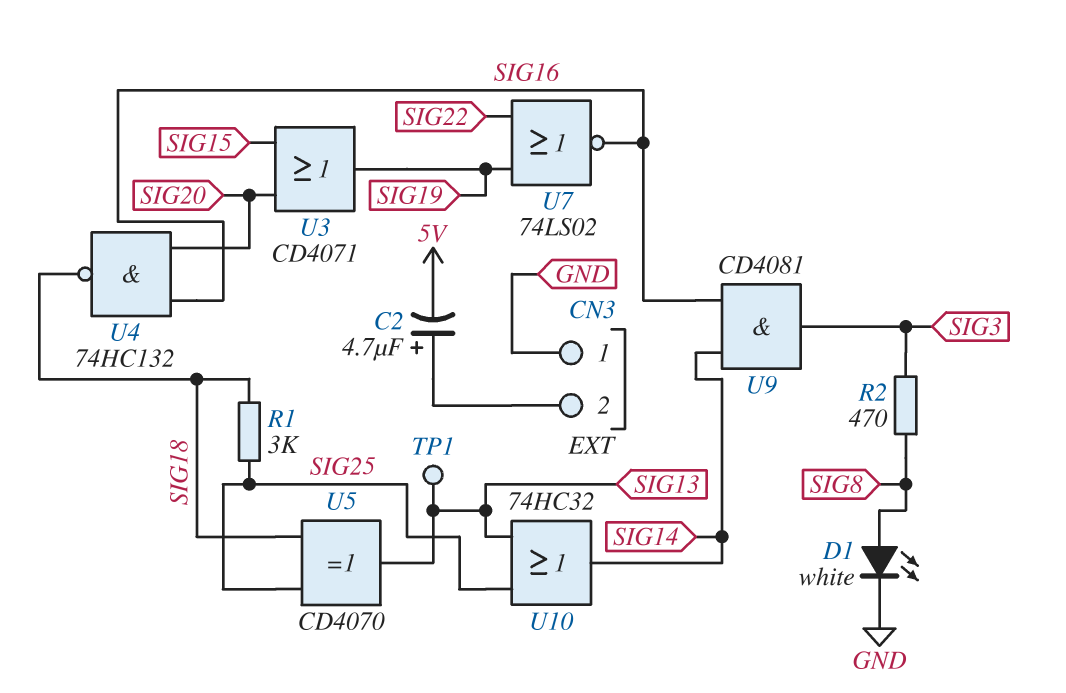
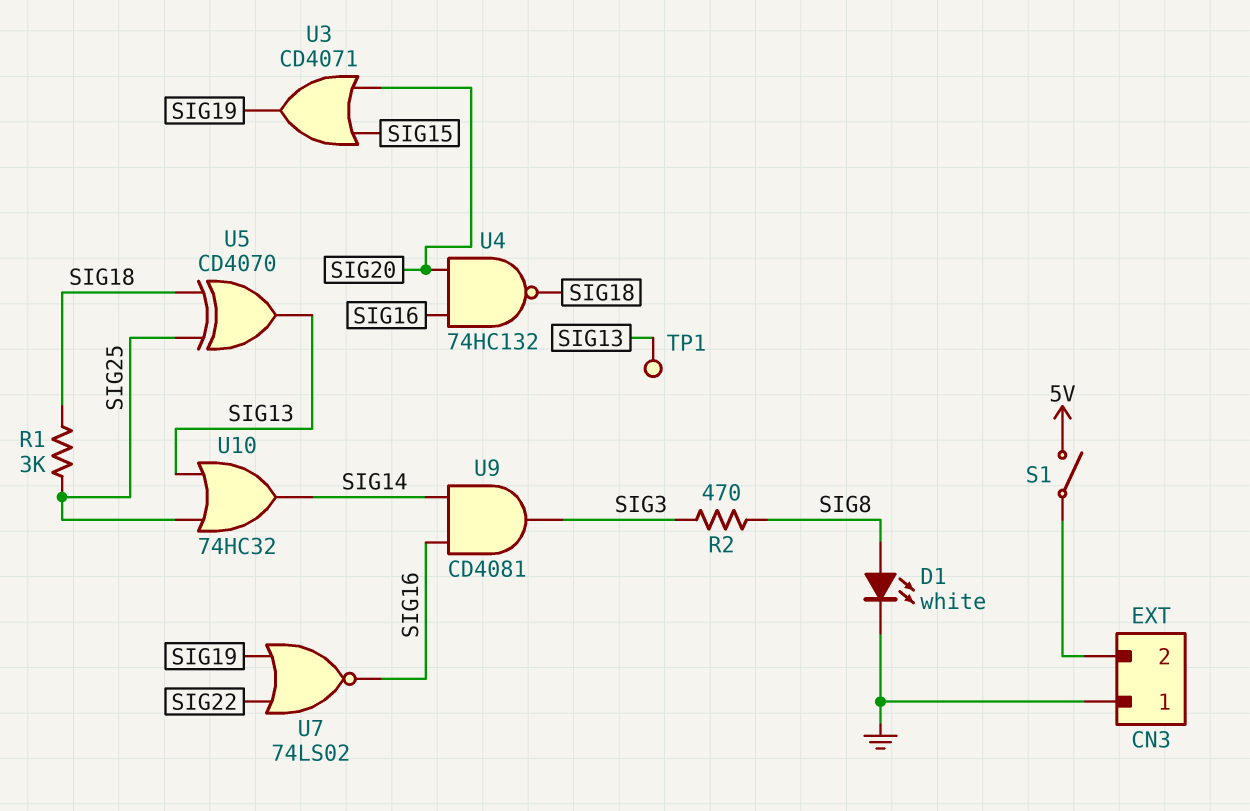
C2: 4.7uF (plus CN3/2, minus 5V) -> none
S1: none -> switch (5V, CN3/2)

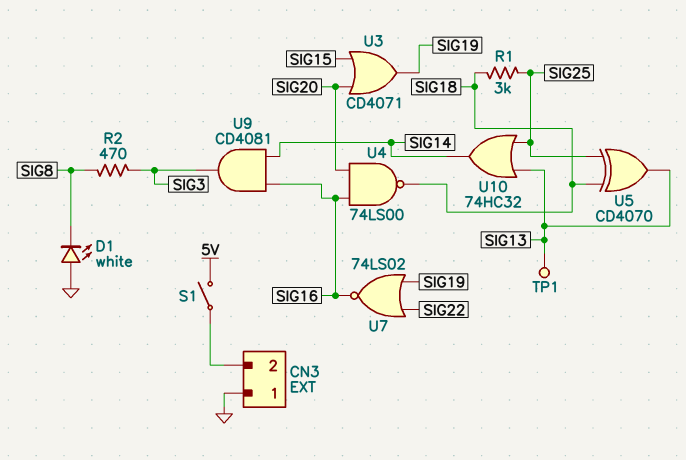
D1: LED white (A SIG8, K GND) -> LED white (A GND, K SIG8)
U4: NAND 74HC132 (in SIG16, in SIG20, out SIG18) -> NAND 74LS00 (in SIG16, in SIG20, out SIG18)

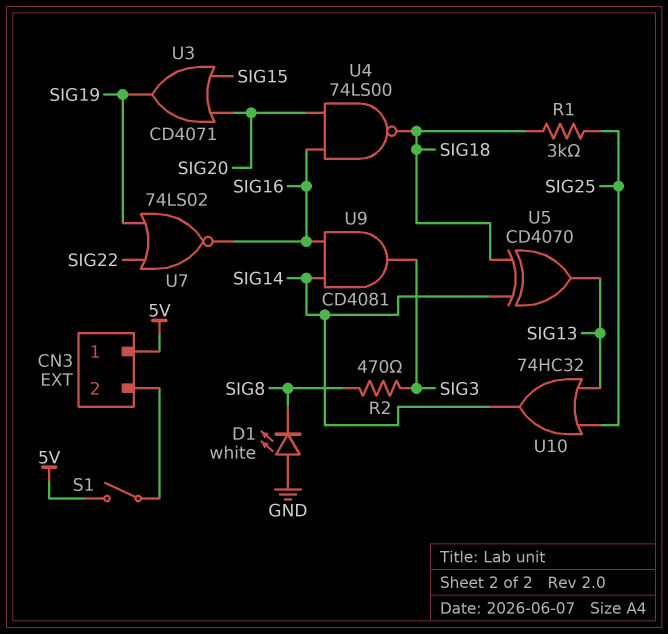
CN3 pin 1: GND -> 5V
TP1: test point (SIG13) -> none
U5: XOR CD4070 (in SIG18, in SIG25, out SIG13) -> XOR CD4070 (in SIG14, in SIG18, out SIG13)

